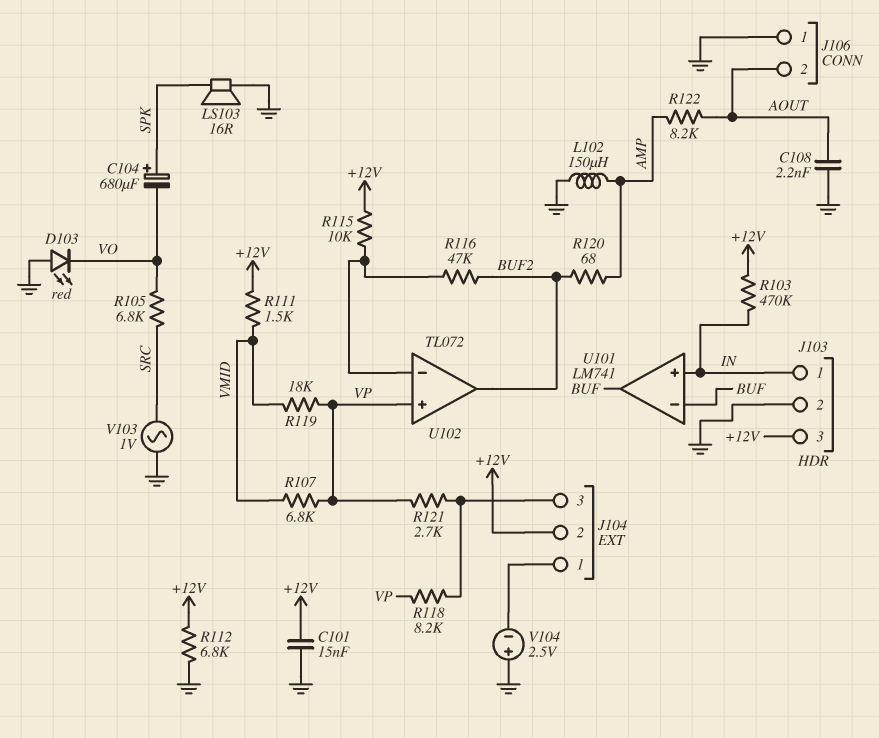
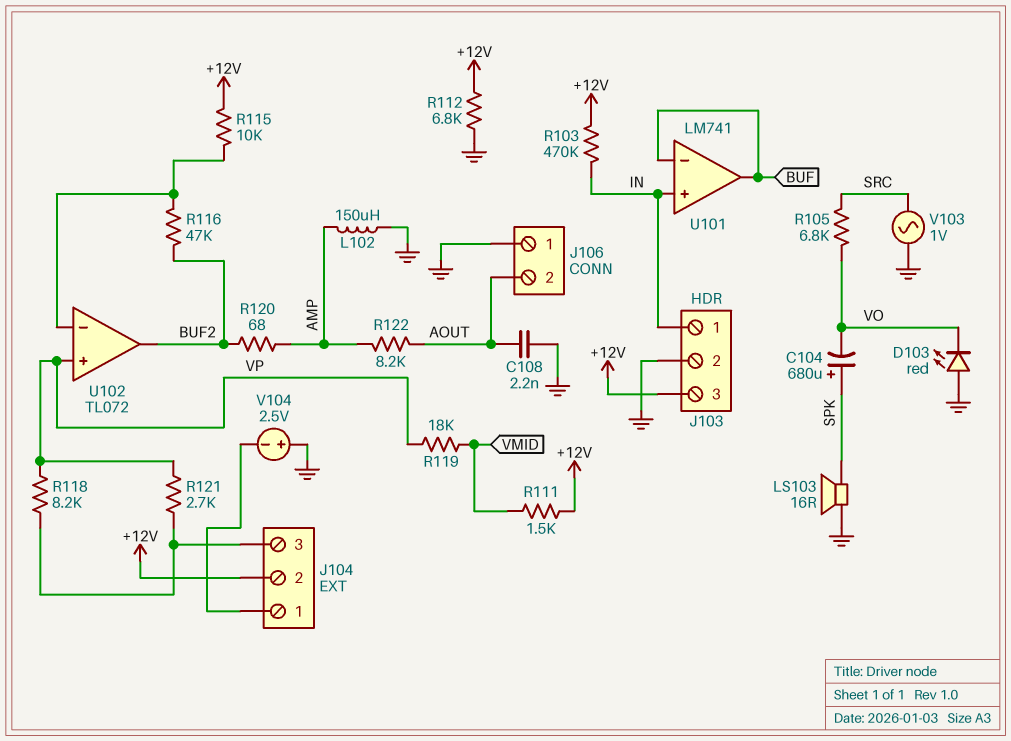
C101: 15nF (+12V, GND) -> none
R107: 6.8k (VMID, VP) -> none

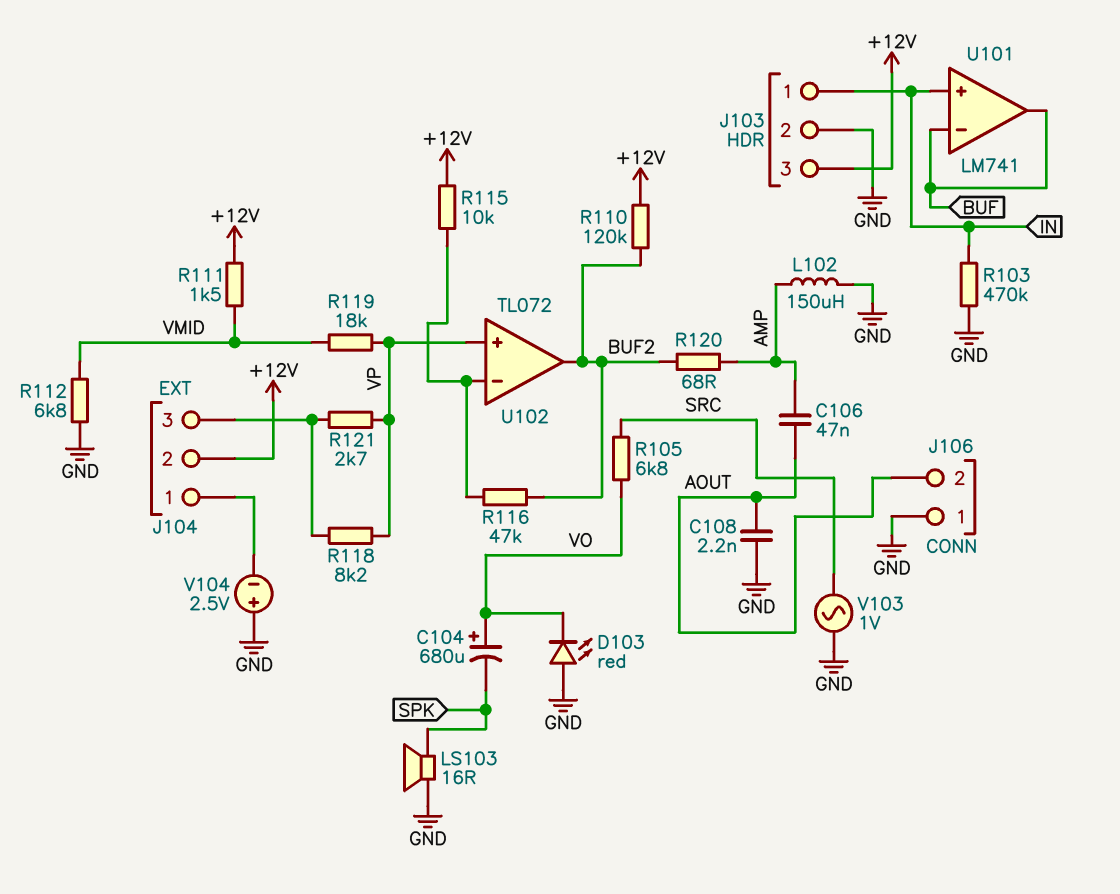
C104: 680uF (plus SPK, minus VO) -> 680uF (plus VO, minus SPK)
C106: none -> 47nF (AMP, AOUT)
R103: 470k (+12V, IN) -> 470k (GND, IN)
R110: none -> 120k (+12V, BUF2)
R112: 6.8k (+12V, GND) -> 6.8k (GND, VMID)
R122: 8.2k (AMP, AOUT) -> none

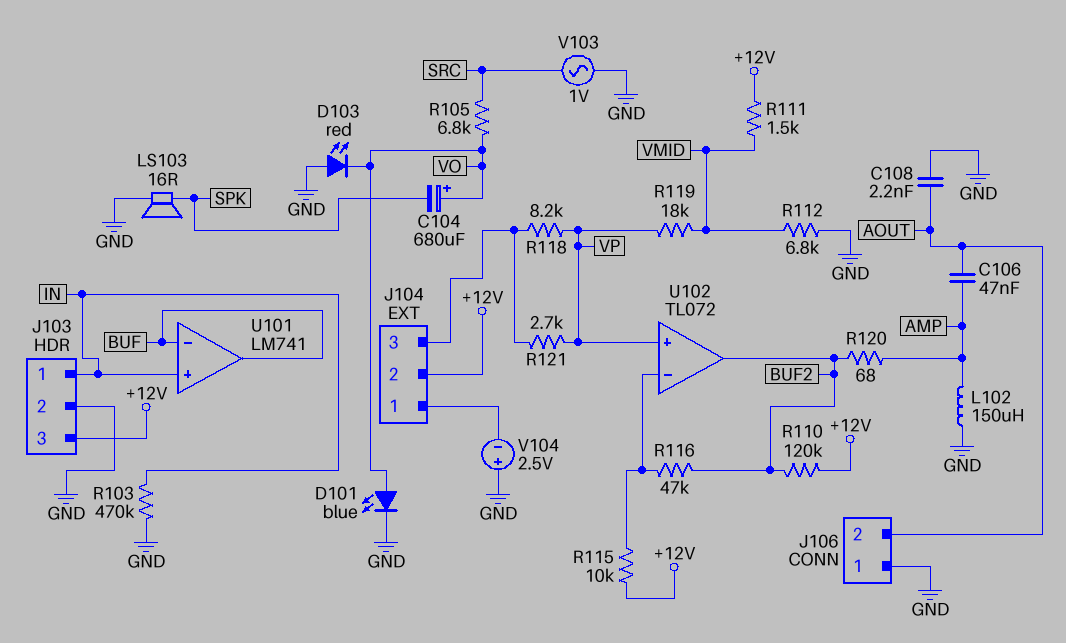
D101: none -> LED blue (A VO, K GND)

